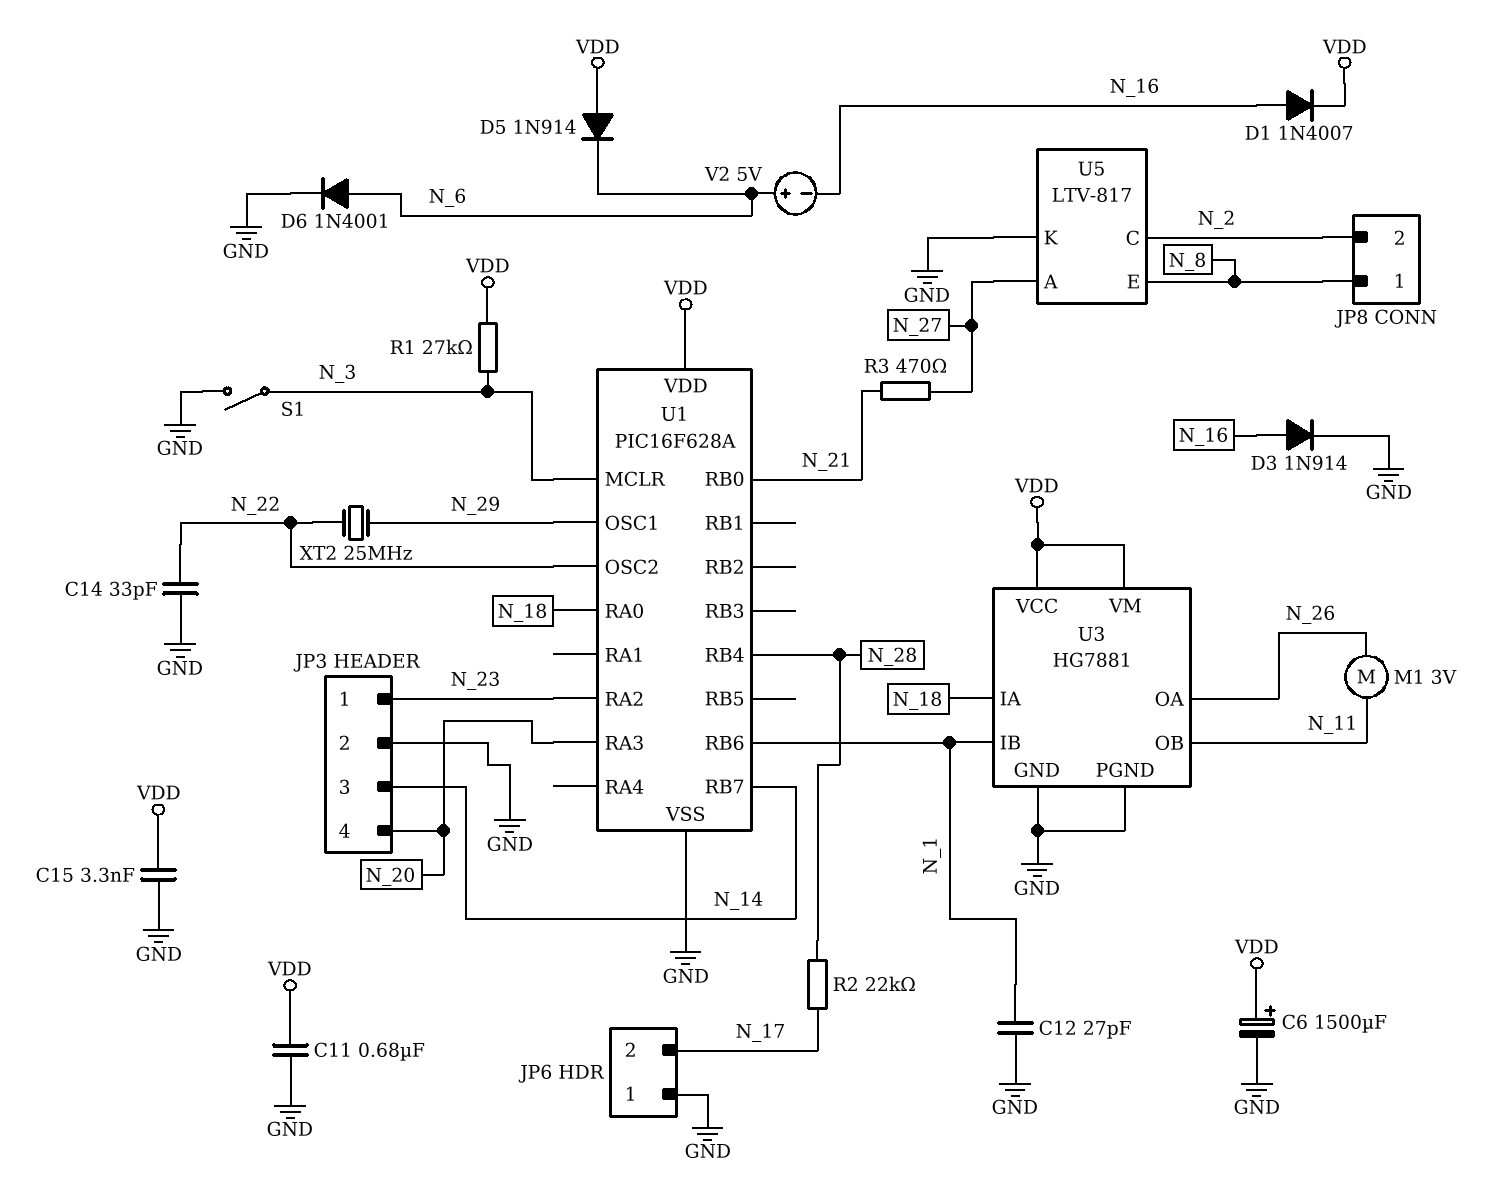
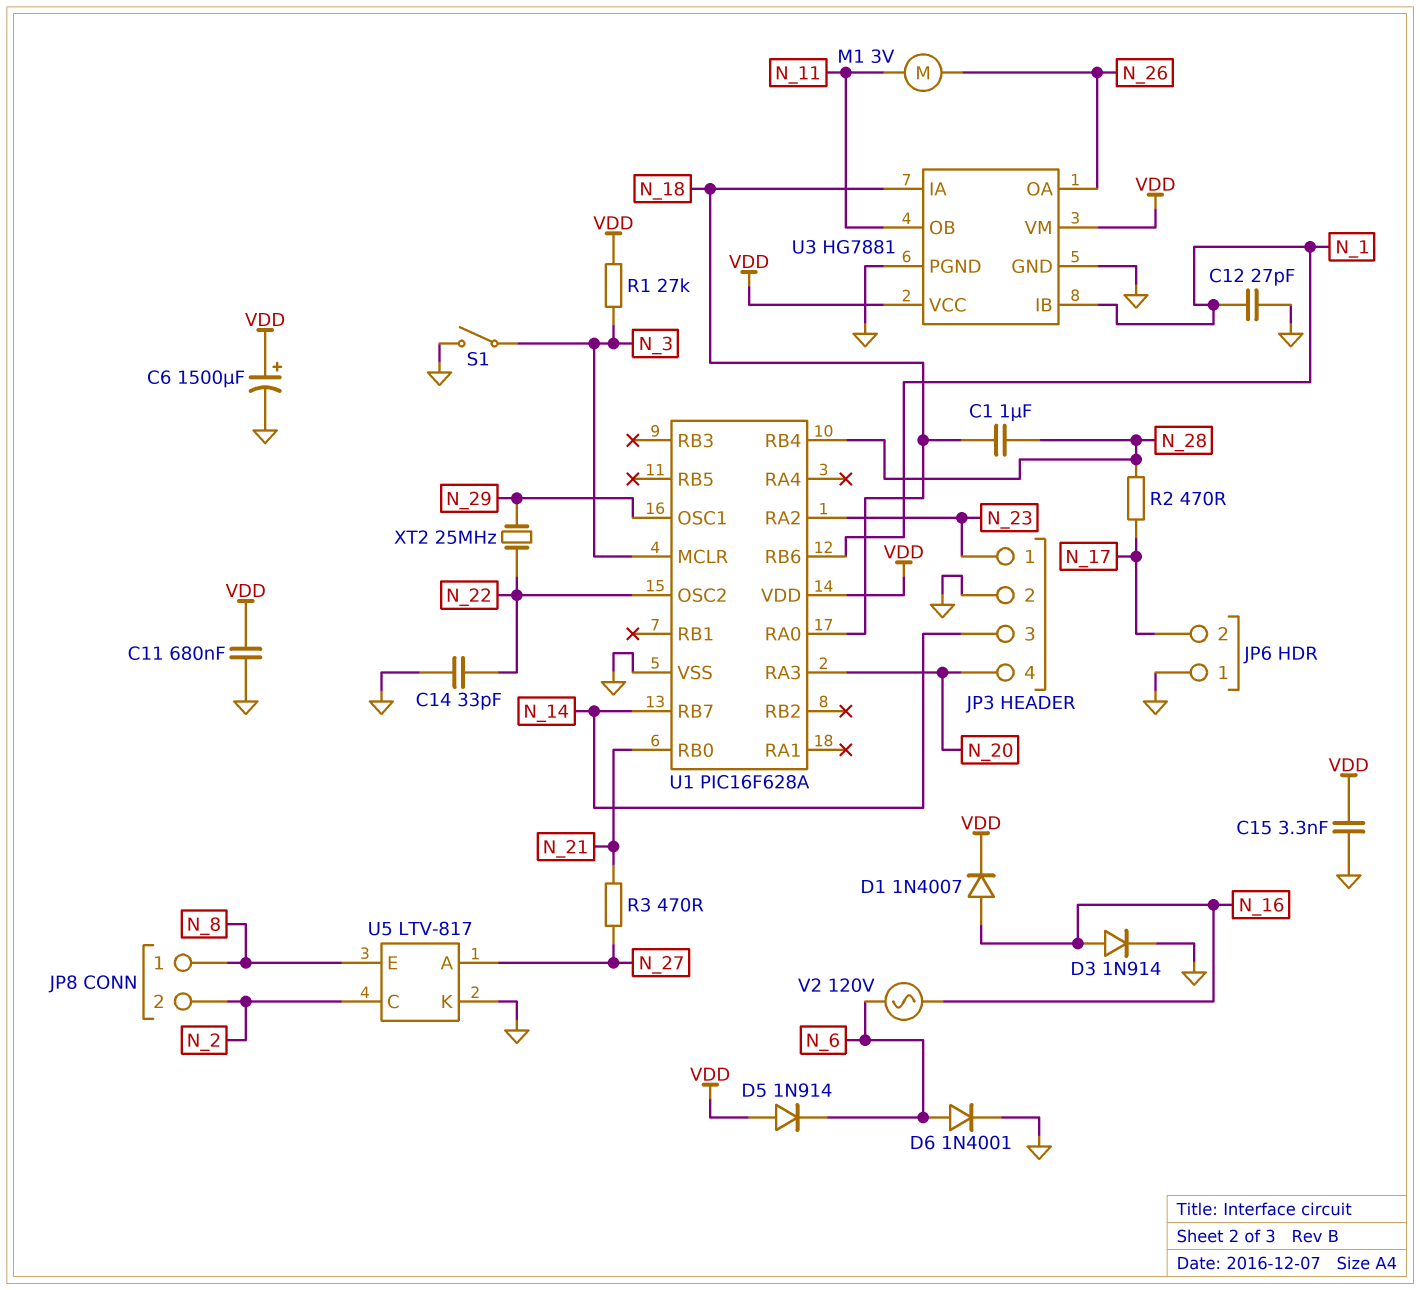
C1: none -> 1uF (N_18, N_28)
R2: 22k (N_17, N_28) -> 470 (N_17, N_28)
V2: 5V (plus N_6, minus N_16) -> AC 120V (N_6, N_16)

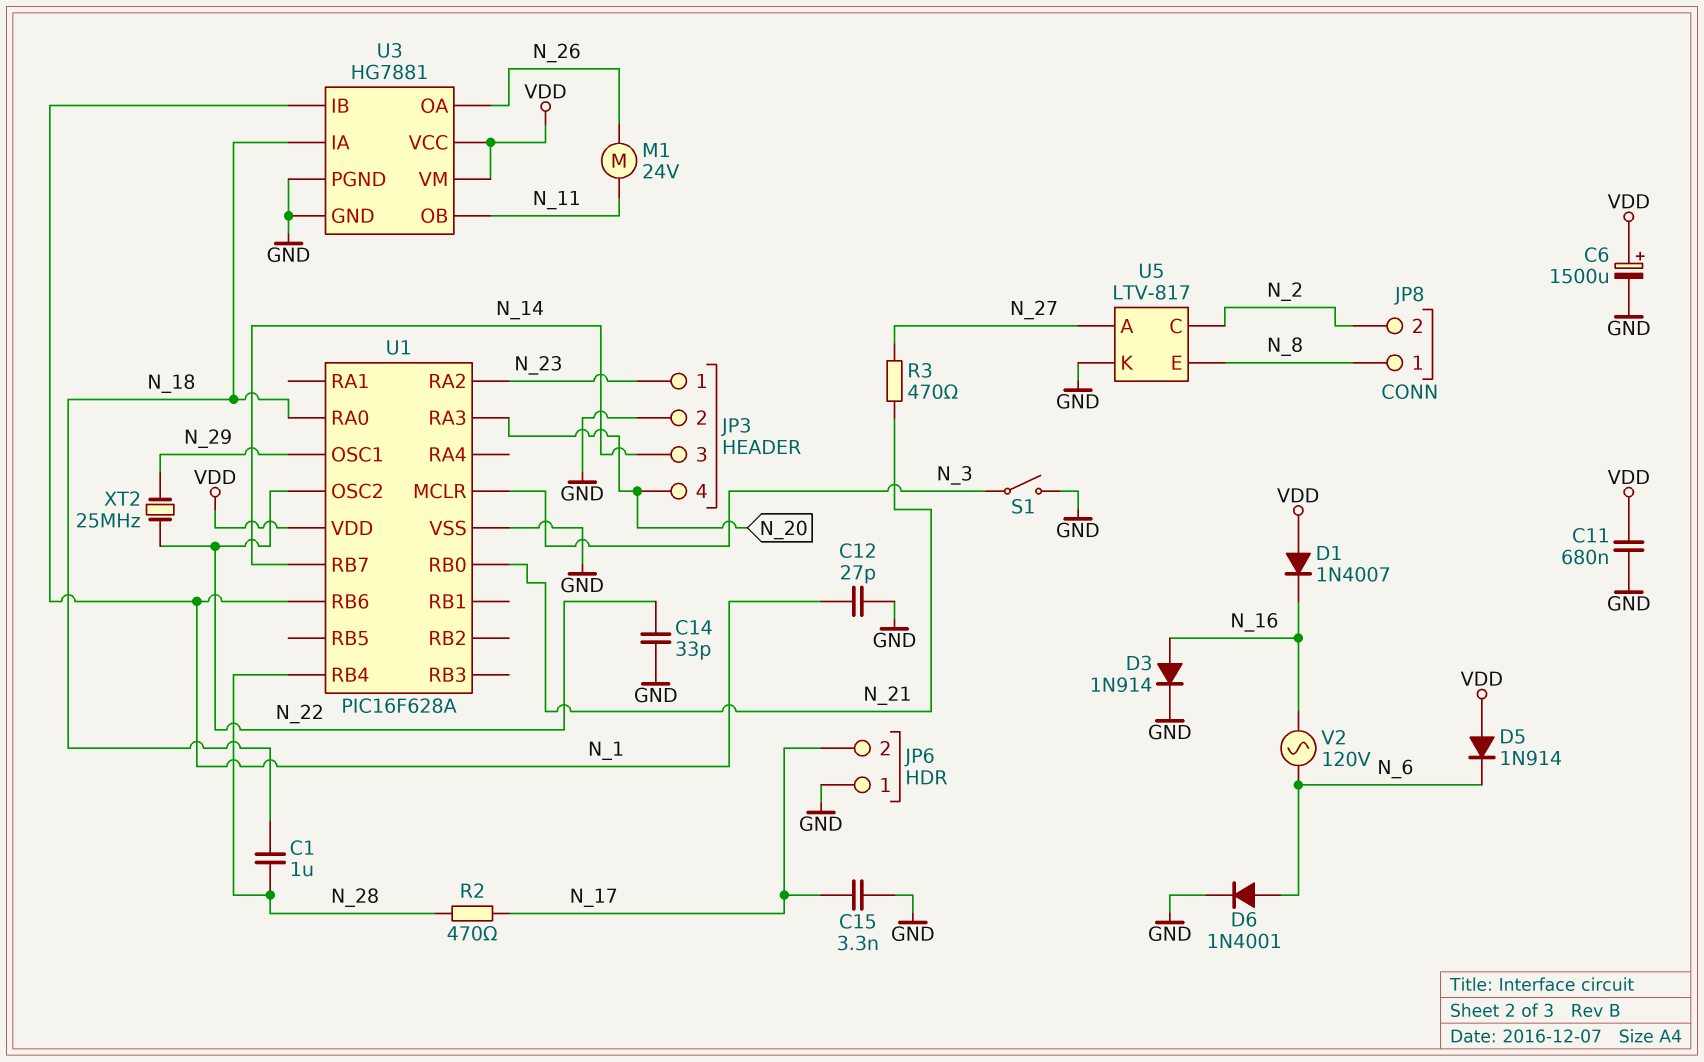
C15: 3.3nF (GND, VDD) -> 3.3nF (GND, N_17)
D1: diode 1N4007 (A N_16, K VDD) -> diode 1N4007 (A VDD, K N_16)
M1: motor 3V (N_11, N_26) -> motor 24V (N_11, N_26)
R1: 27k (N_3, VDD) -> none

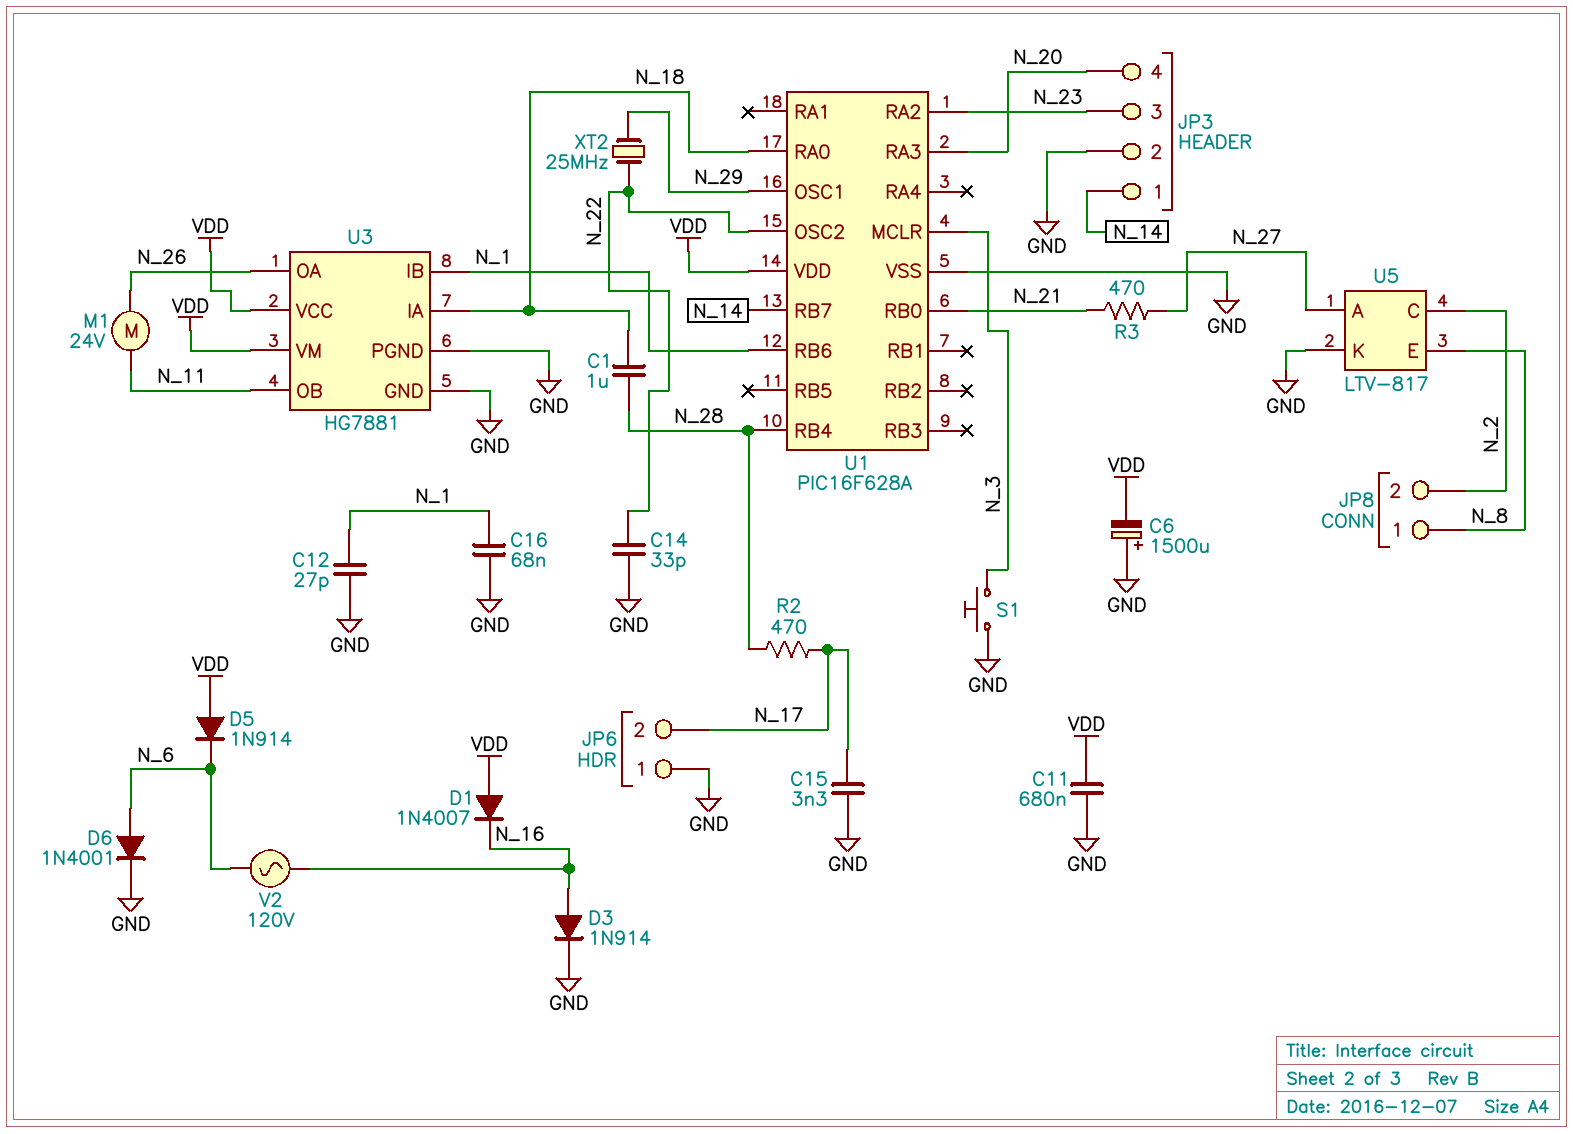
C6: 1500uF (plus VDD, minus GND) -> 1500uF (plus GND, minus VDD)
C16: none -> 68nF (GND, N_1)
JP3 pin 1: N_23 -> N_14
JP3 pin 3: N_14 -> N_23
S1: switch (GND, N_3) -> button (GND, N_3)

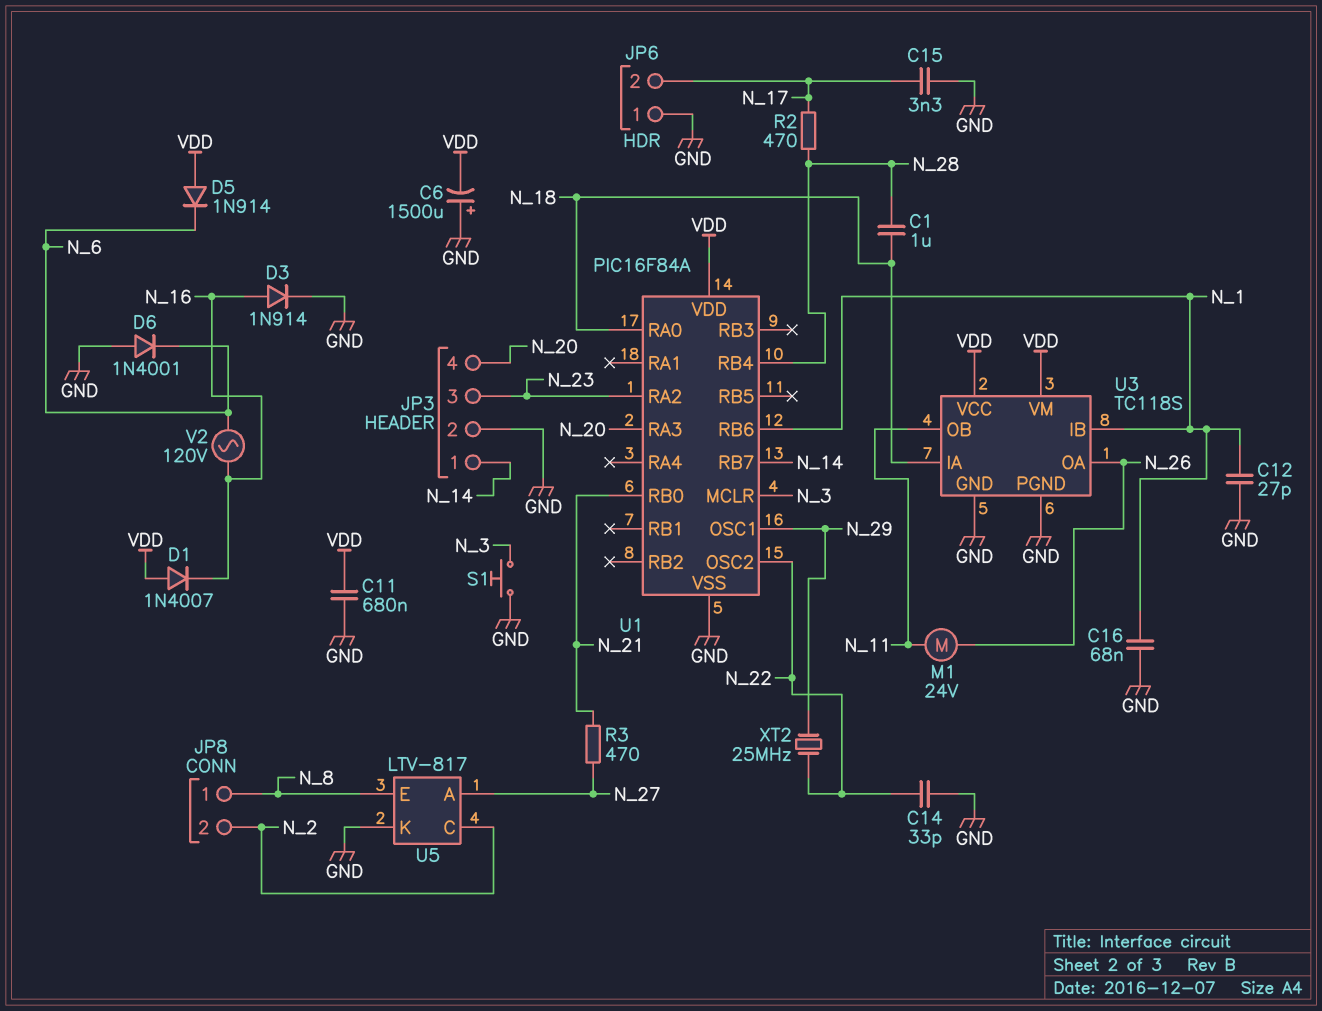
D6: diode 1N4001 (A N_6, K GND) -> diode 1N4001 (A GND, K N_6)
U1: PIC16F628A -> PIC16F84A
U3: HG7881 -> TC118S

